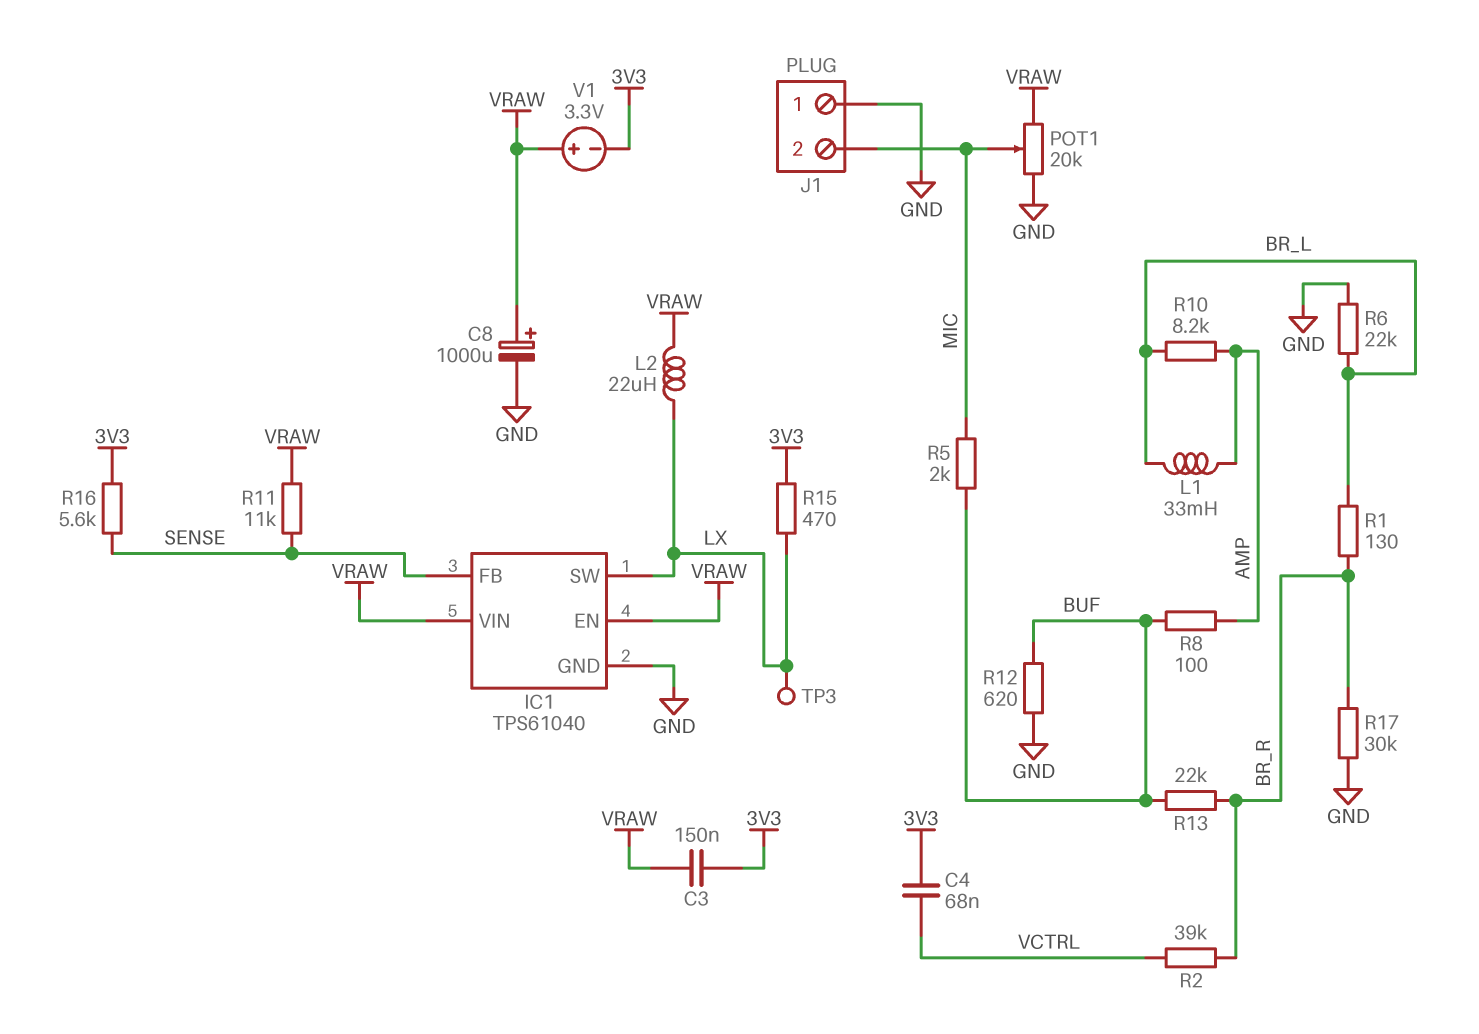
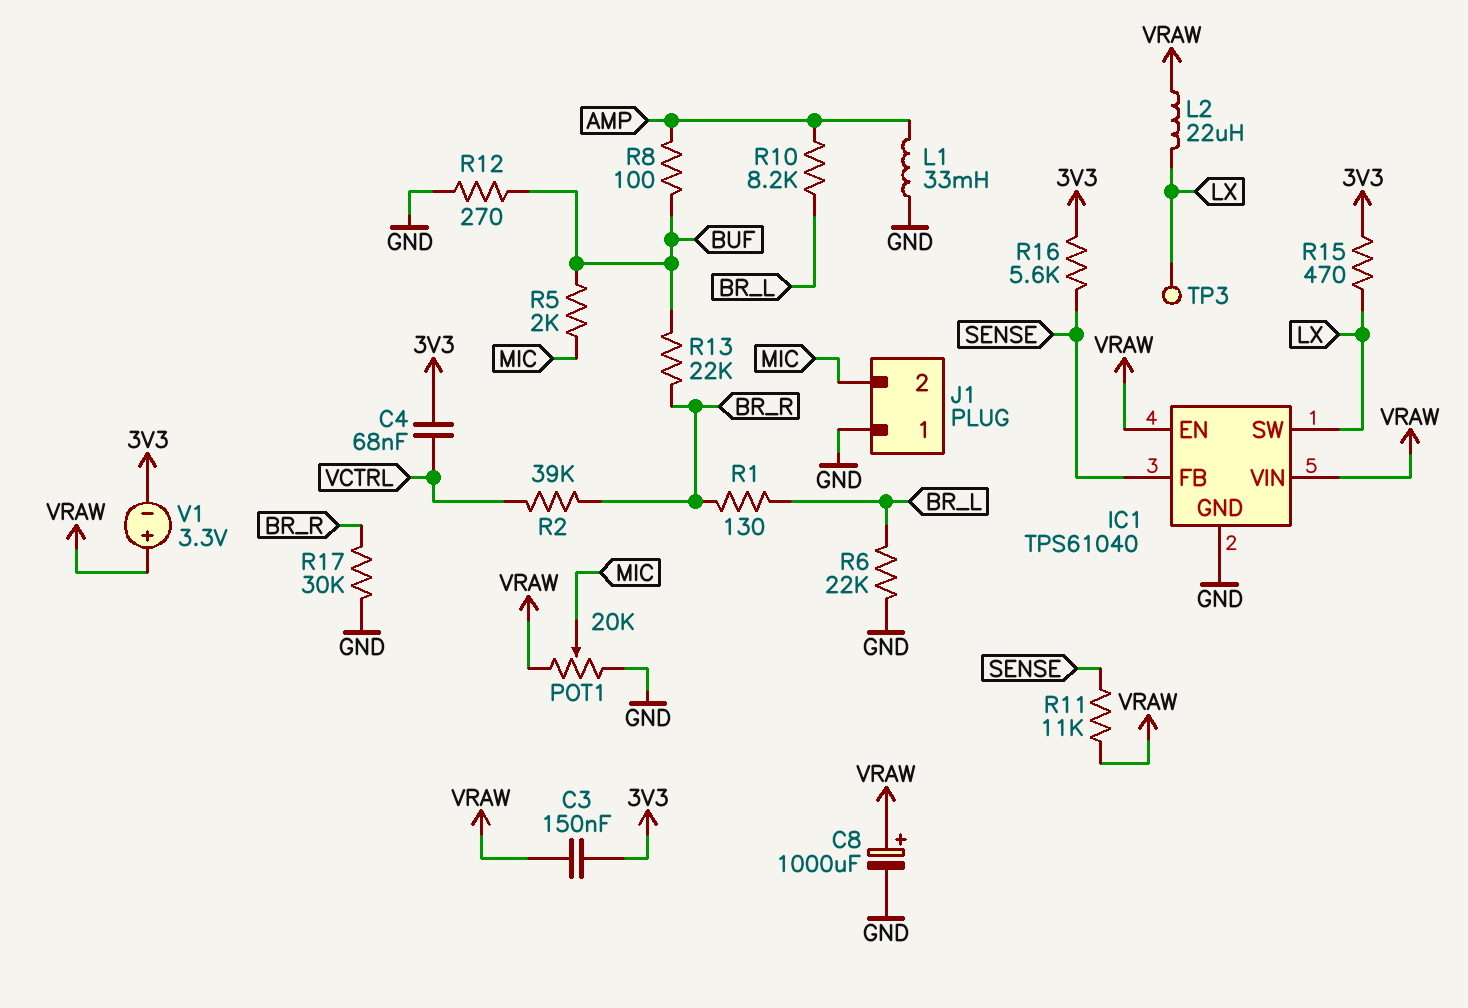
L1: 33mH (AMP, BR_L) -> 33mH (AMP, GND)
R12: 620 (BUF, GND) -> 270 (BUF, GND)

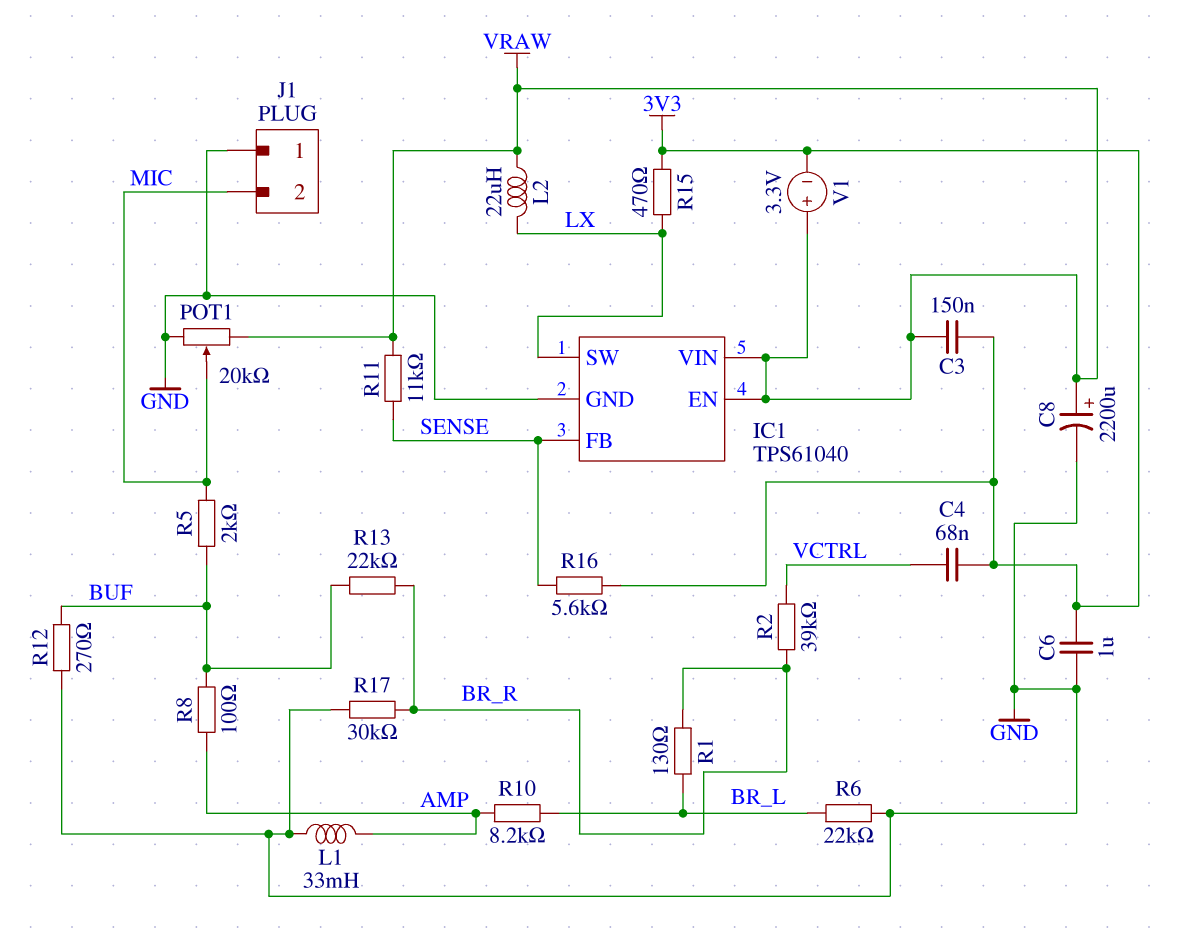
C6: none -> 1uF (3V3, GND)
C8: 1000uF (plus VRAW, minus GND) -> 2200uF (plus VRAW, minus GND)
TP3: test point (LX) -> none

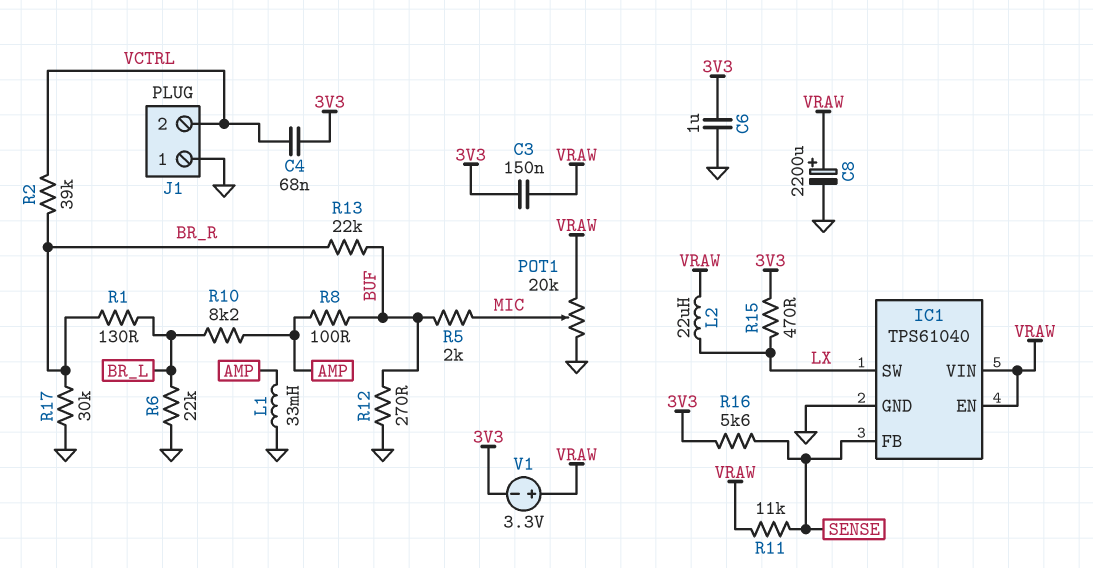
J1 pin 2: MIC -> VCTRL

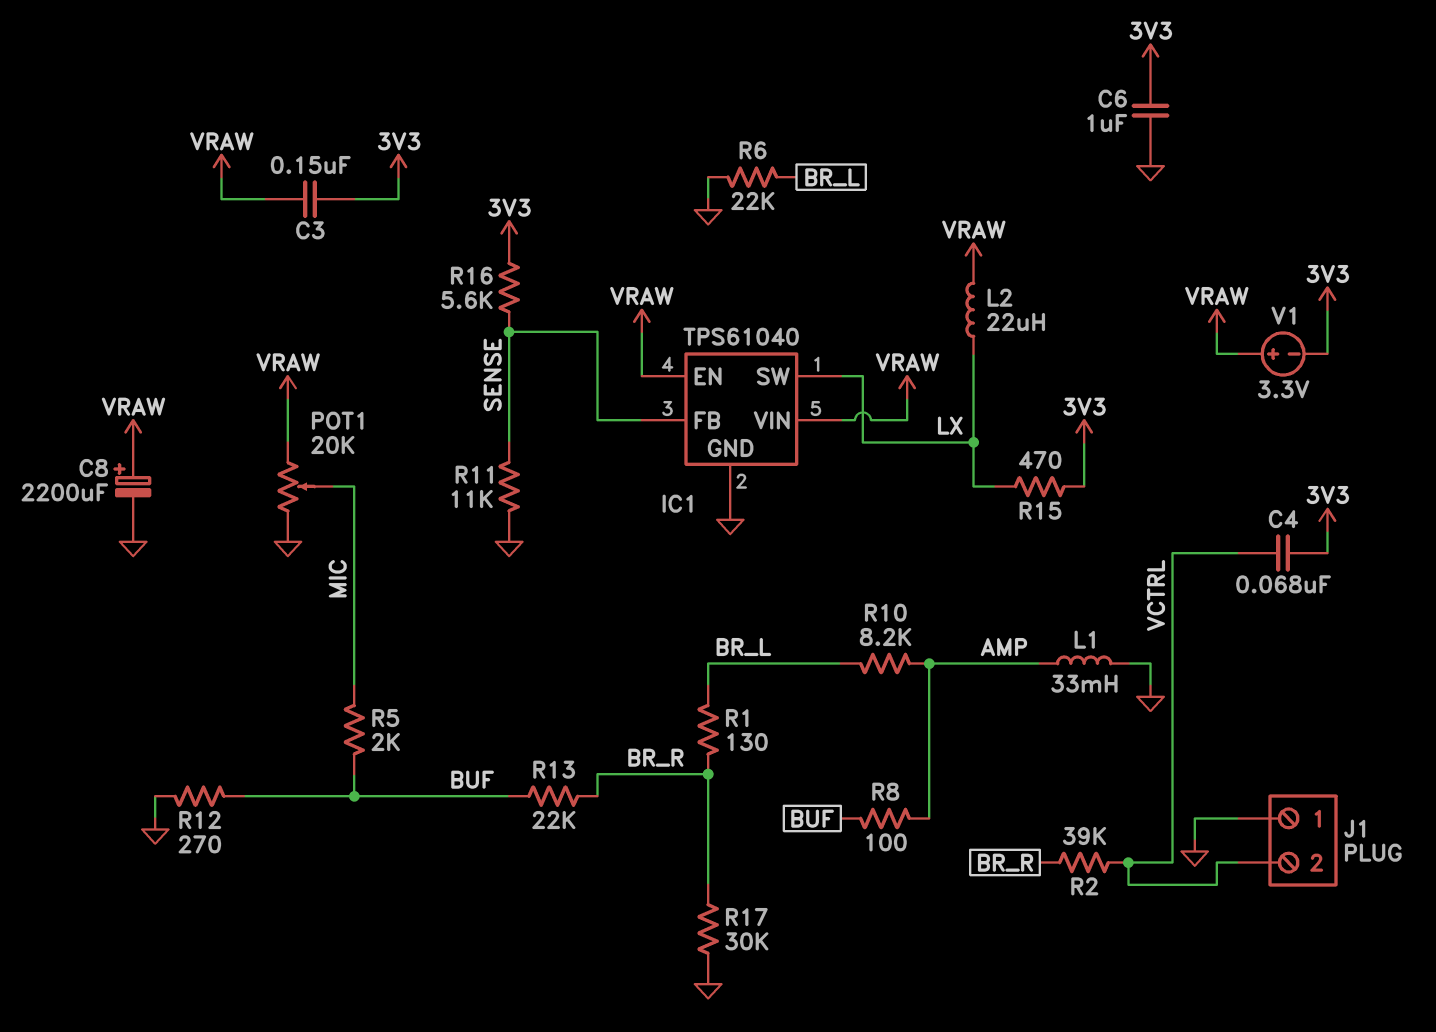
R11: 11k (SENSE, VRAW) -> 11k (GND, SENSE)

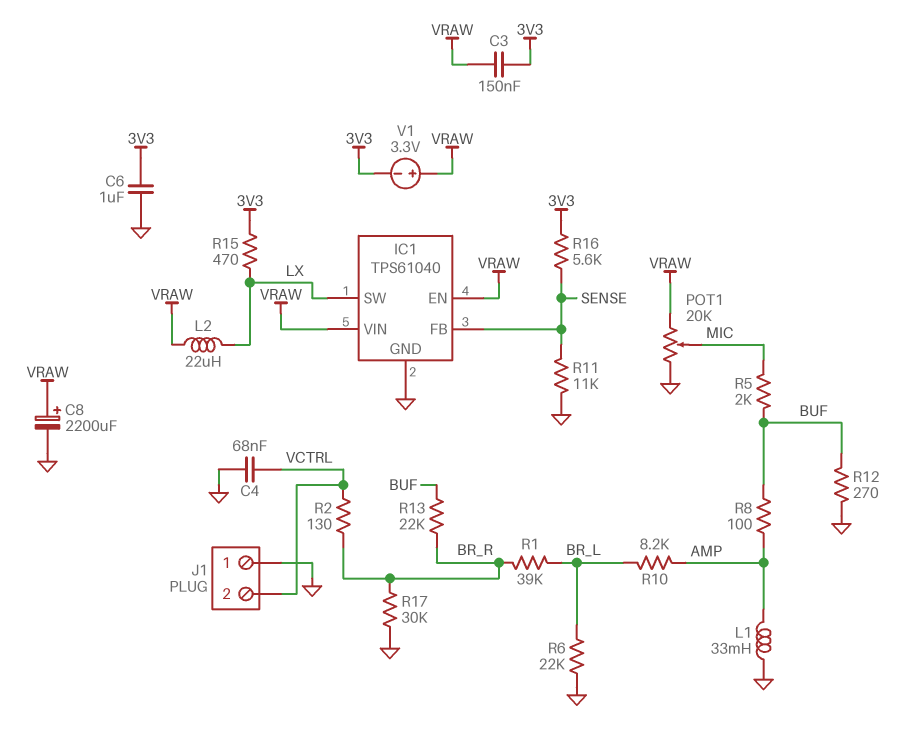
C4: 68nF (3V3, VCTRL) -> 68nF (GND, VCTRL)
R1: 130 (BR_L, BR_R) -> 39k (BR_L, BR_R)
R2: 39k (BR_R, VCTRL) -> 130 (BR_R, VCTRL)

